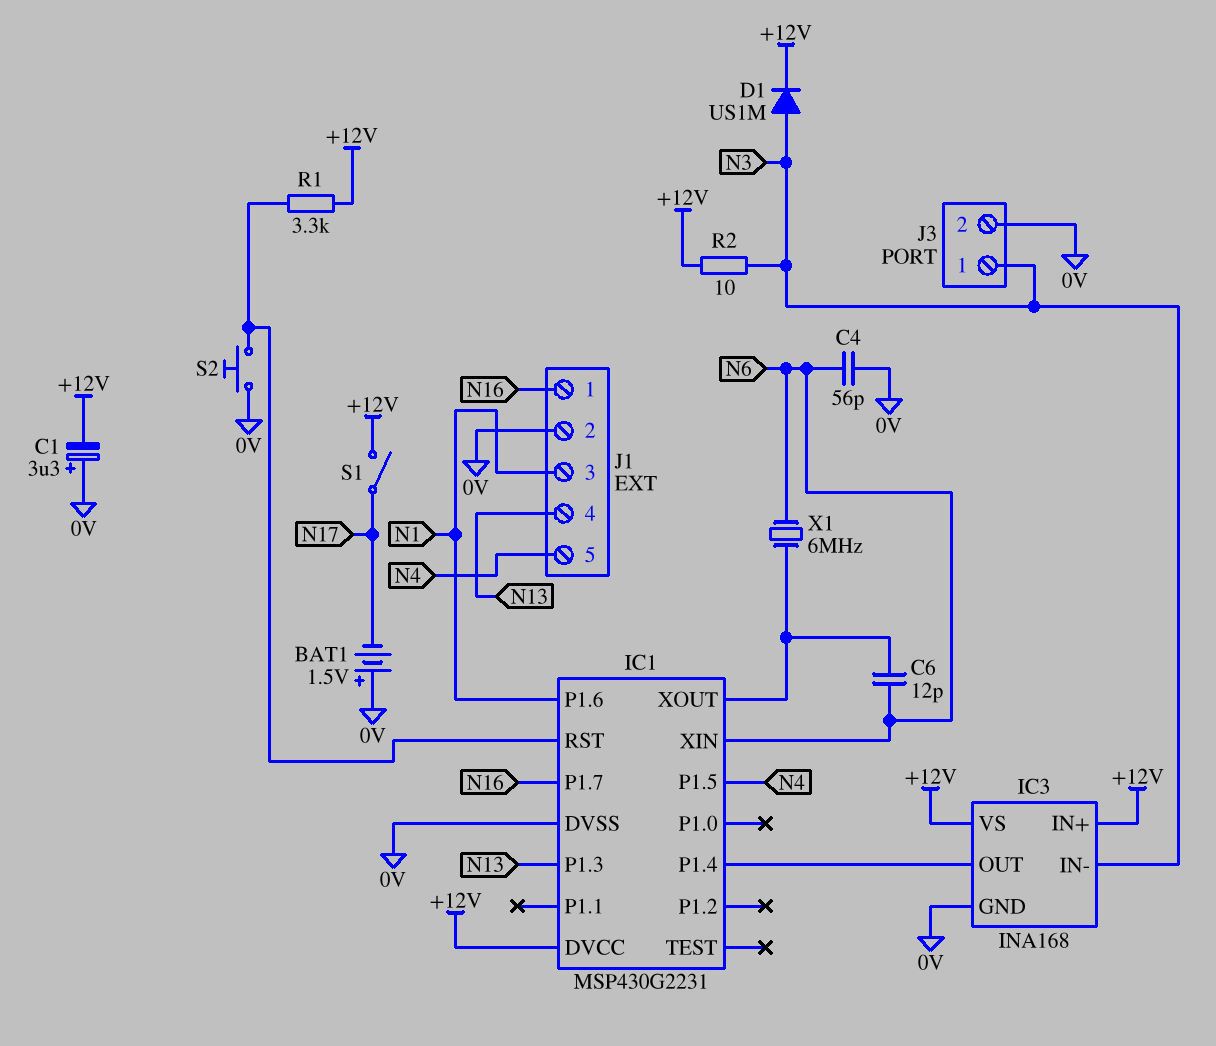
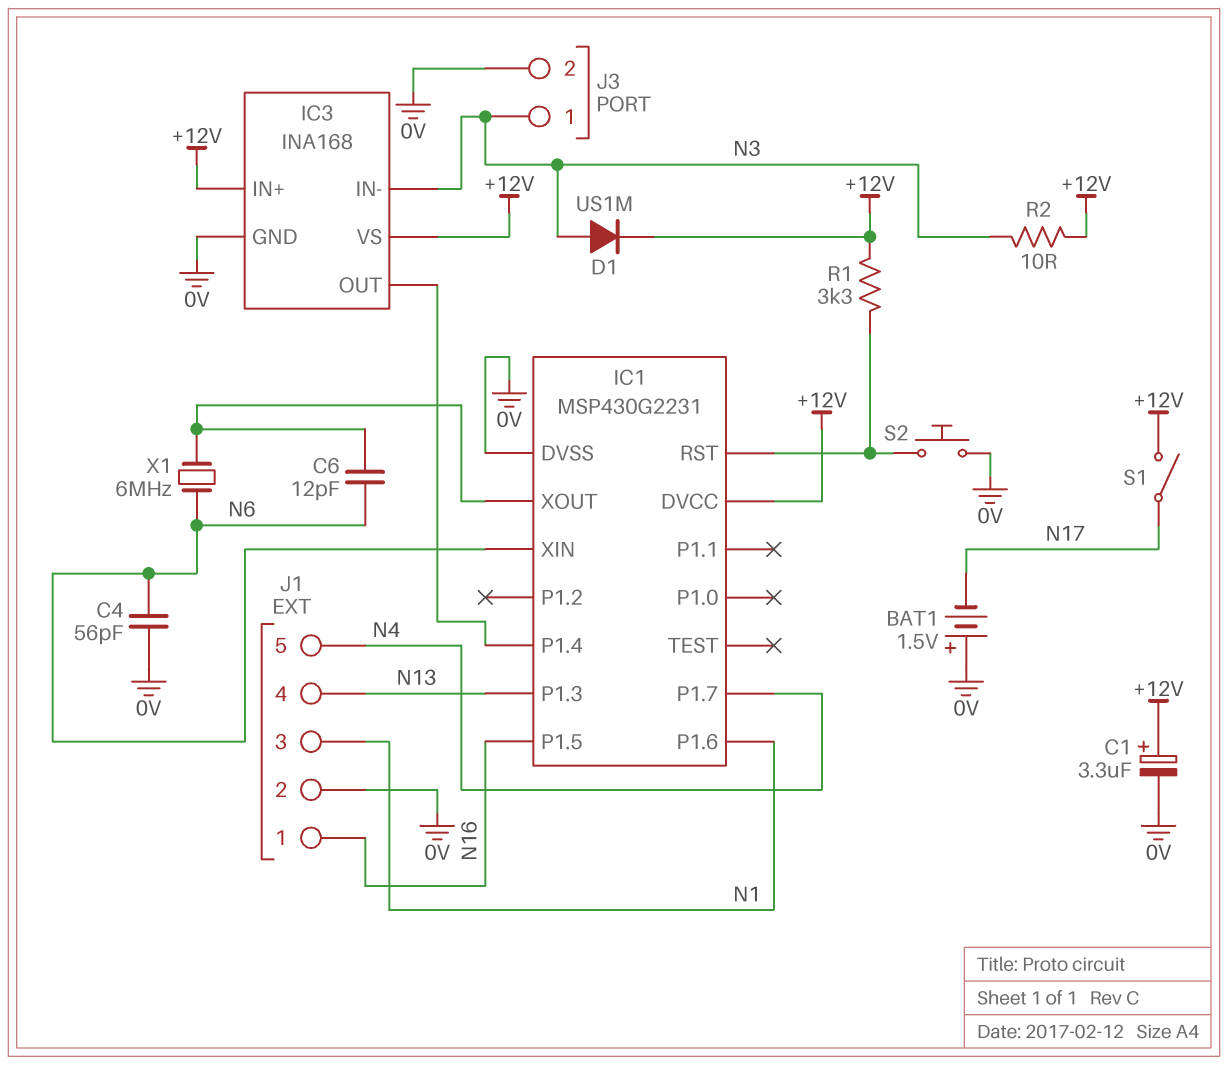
C1: 3.3uF (plus 0V, minus +12V) -> 3.3uF (plus +12V, minus 0V)
IC1 pin P1.5: N4 -> N16
IC1 pin P1.7: N16 -> N4

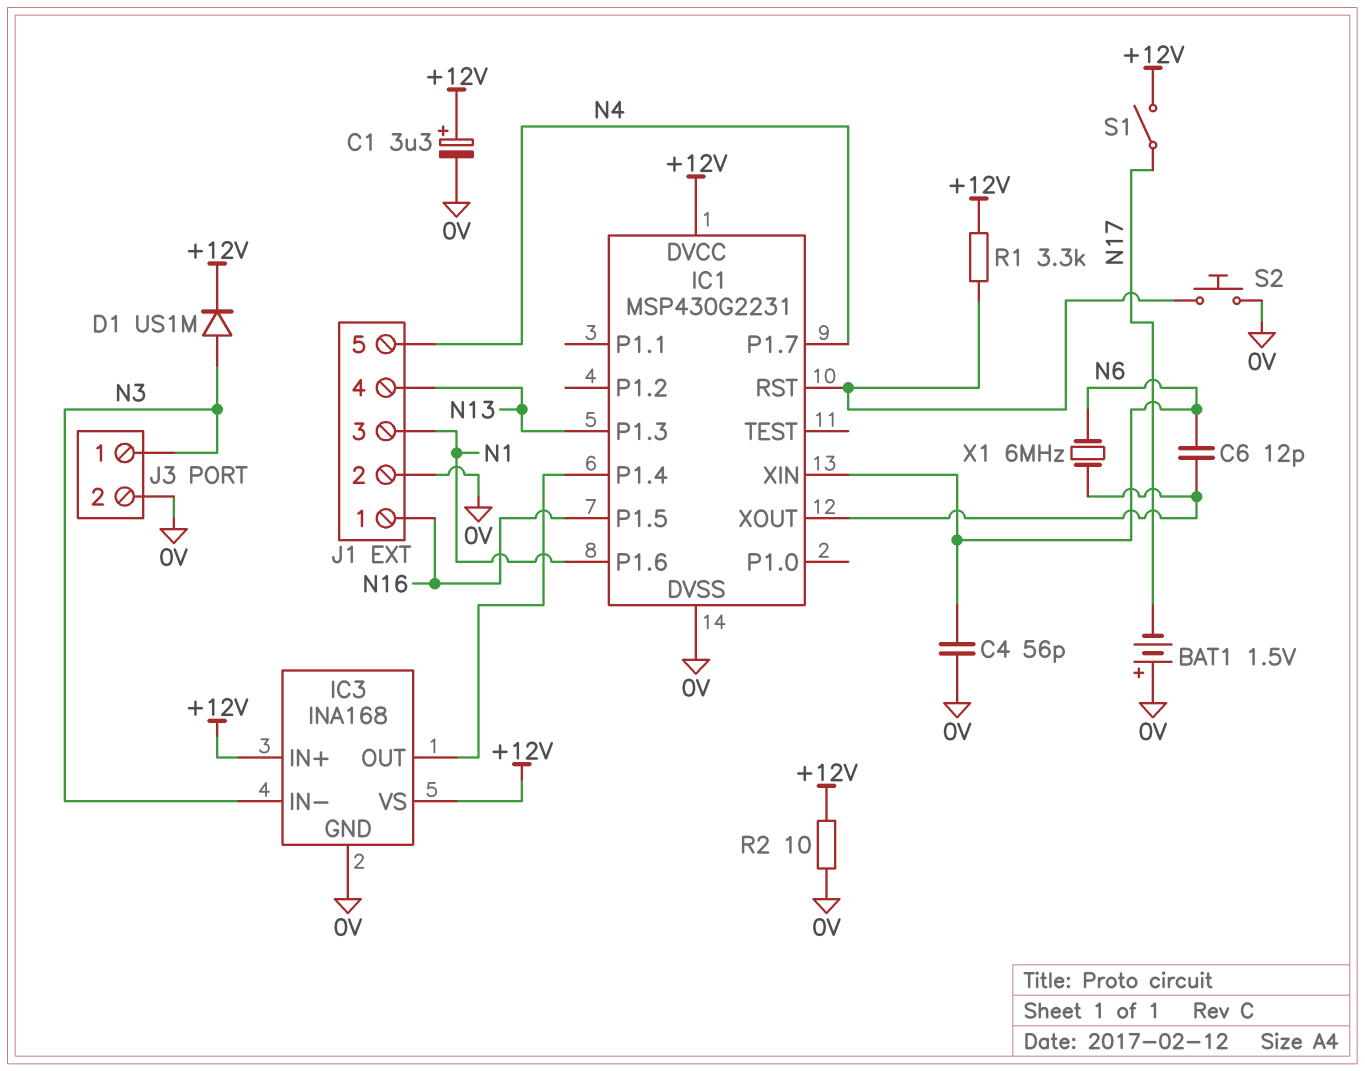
R2: 10 (+12V, N3) -> 10 (+12V, 0V)

